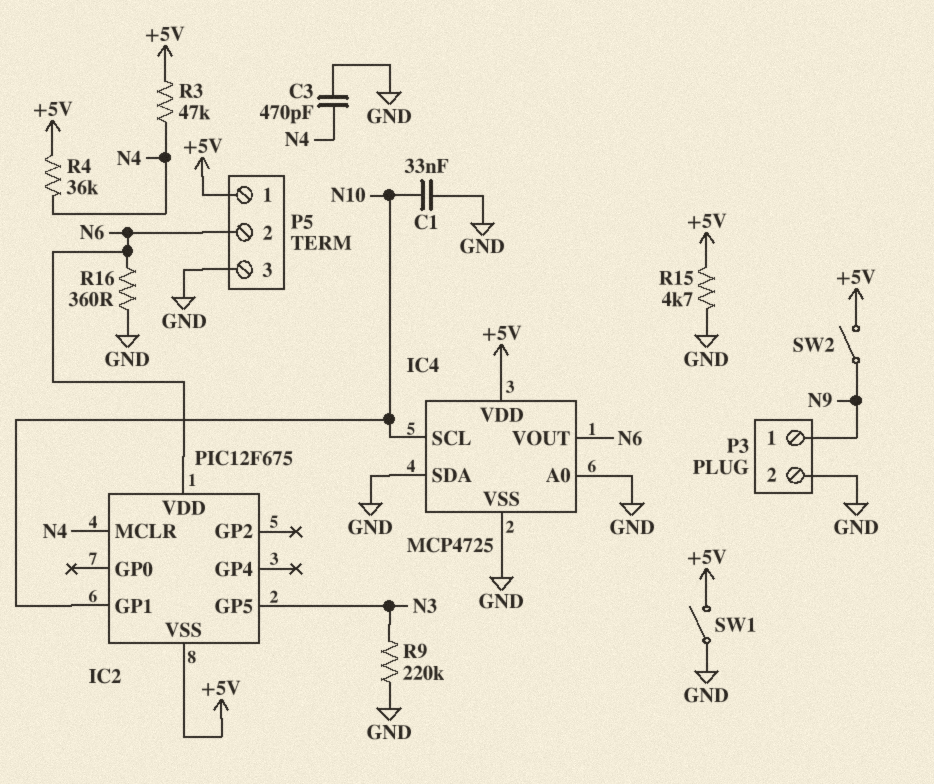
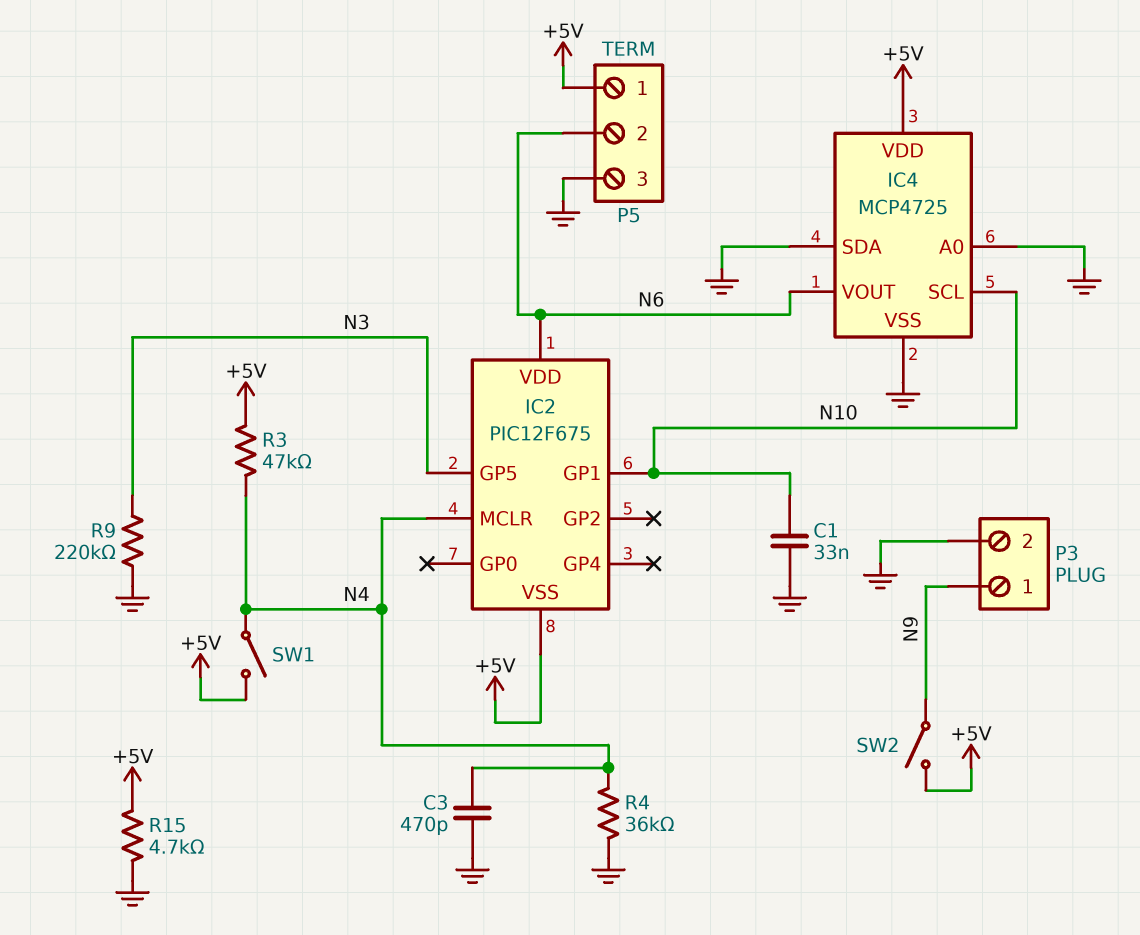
R4: 36k (+5V, N4) -> 36k (GND, N4)
R16: 360 (GND, N6) -> none
SW1: switch (+5V, GND) -> switch (+5V, N4)

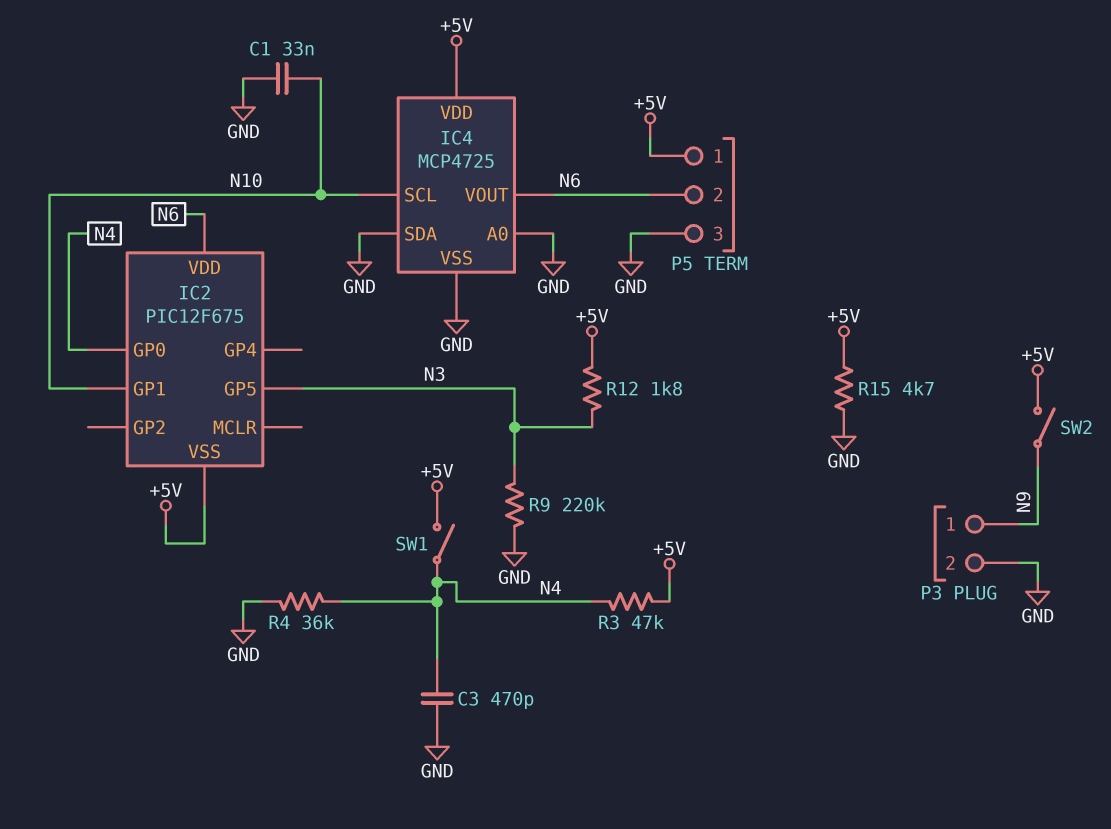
IC2 pin GP0: none -> N4
IC2 pin MCLR: N4 -> none
R12: none -> 1.8k (+5V, N3)

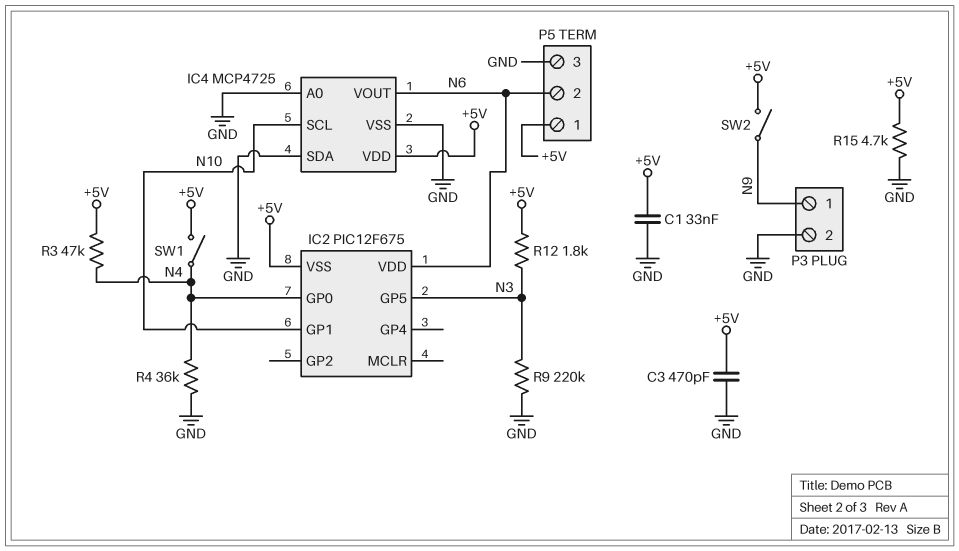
C1: 33nF (GND, N10) -> 33nF (+5V, GND)
C3: 470pF (GND, N4) -> 470pF (+5V, GND)

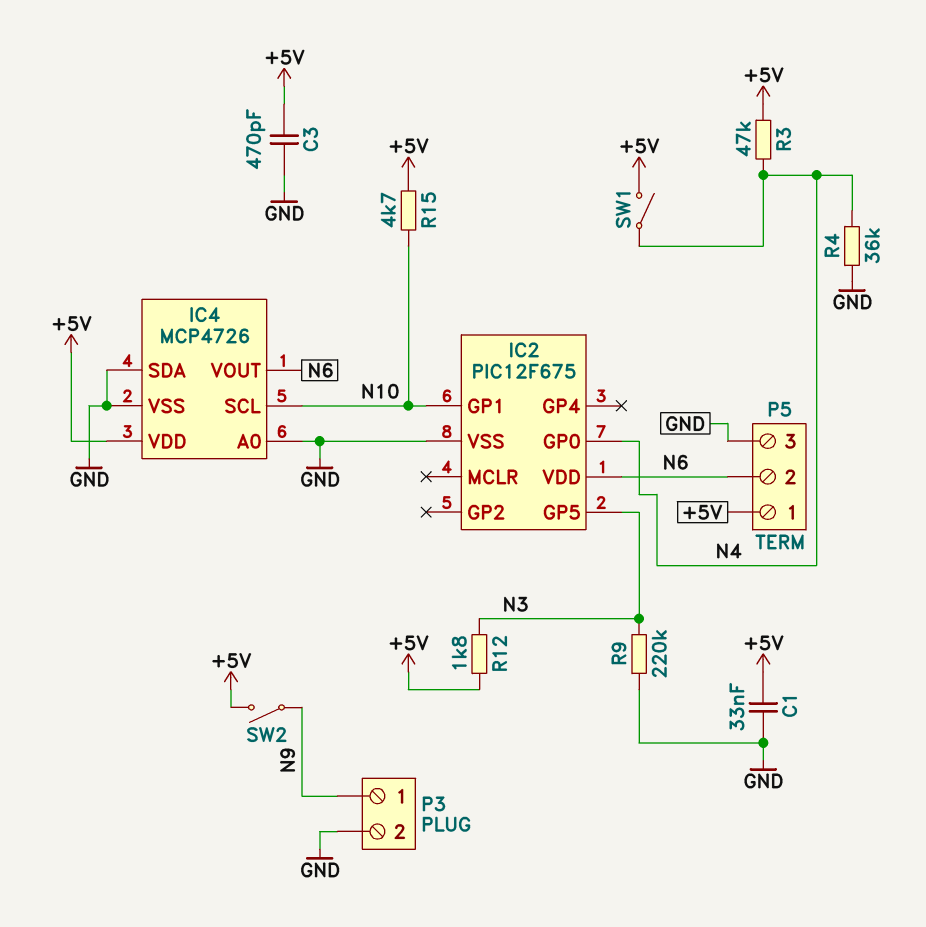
IC2 pin VSS: +5V -> GND
IC4: MCP4725 -> MCP4726
R15: 4.7k (+5V, GND) -> 4.7k (+5V, N10)

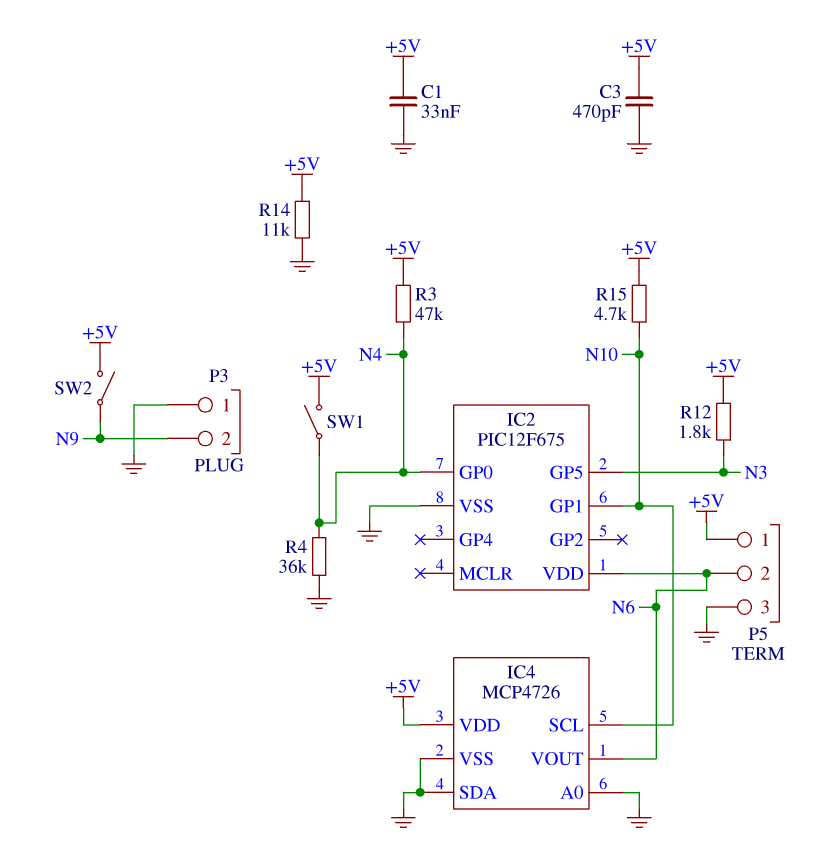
P3 pin 1: N9 -> GND
P3 pin 2: GND -> N9
R9: 220k (GND, N3) -> none
R14: none -> 11k (+5V, GND)

